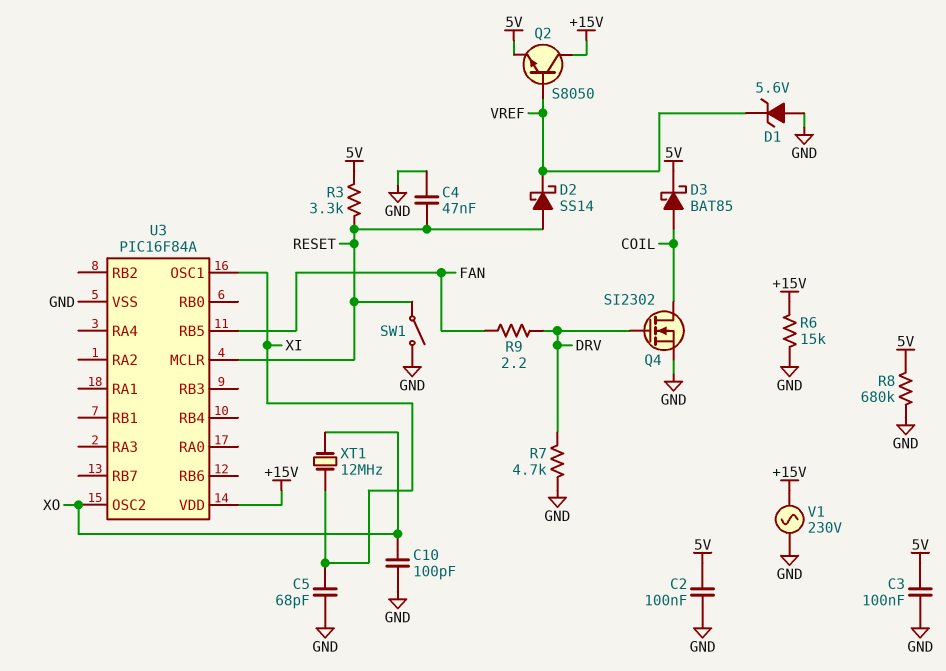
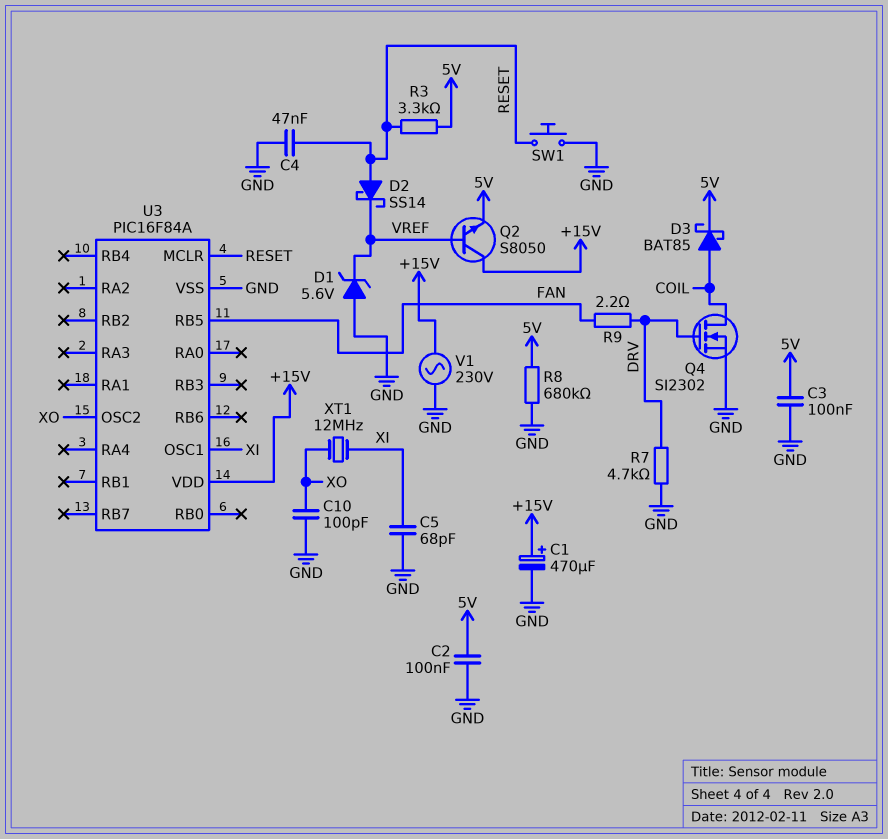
C1: none -> 470uF (plus +15V, minus GND)
R6: 15k (+15V, GND) -> none
SW1: switch (GND, RESET) -> button (GND, RESET)

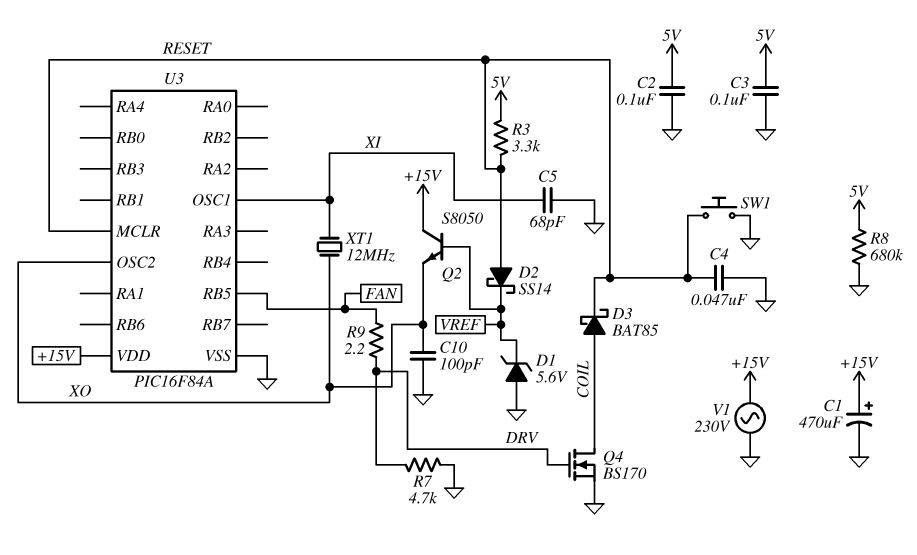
D3: schottky BAT85 (A COIL, K 5V) -> schottky BAT85 (A COIL, K RESET)
Q2: NPN S8050 (B VREF, C +15V, E 5V) -> NPN S8050 (B VREF, C +15V, E XO)
Q4: NMOS SI2302 (G DRV, D COIL, S GND) -> NMOS BS170 (G DRV, D COIL, S GND)

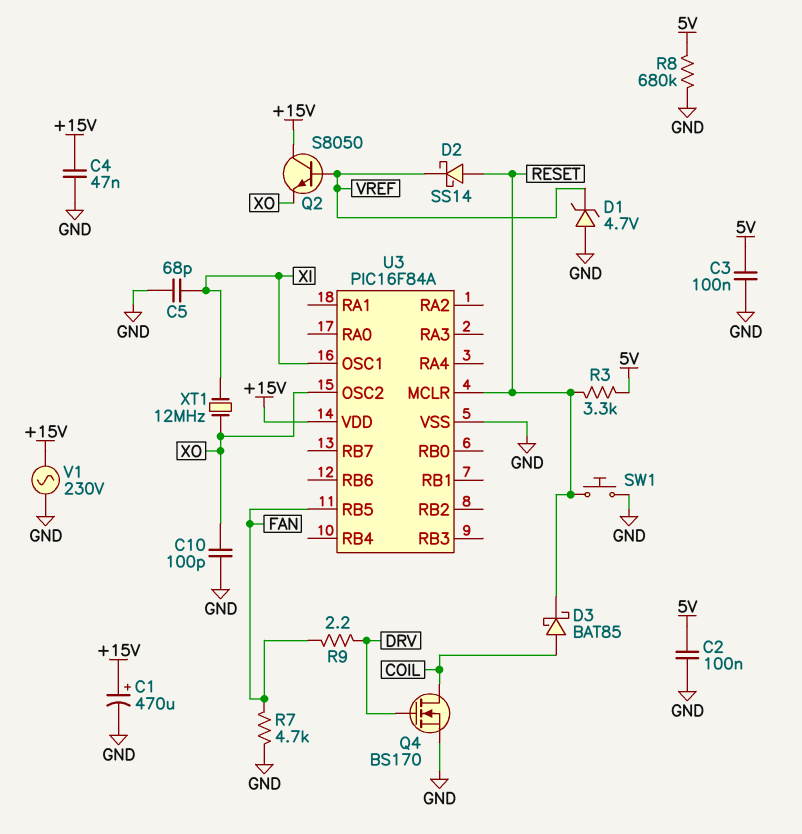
C4: 47nF (GND, RESET) -> 47nF (+15V, GND)
D1: zener 5.6V (A GND, K VREF) -> zener 4.7V (A GND, K VREF)
R7: 4.7k (DRV, GND) -> 4.7k (FAN, GND)

